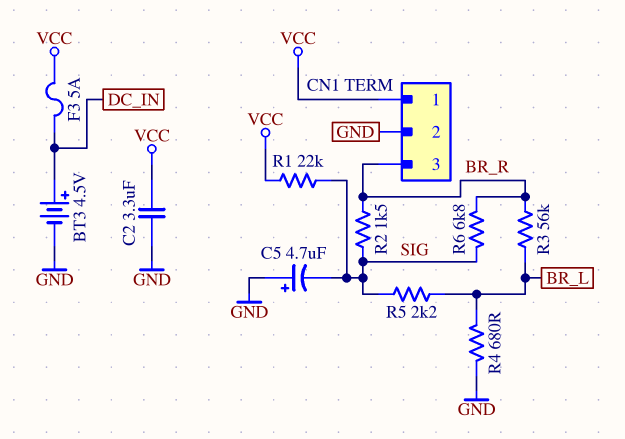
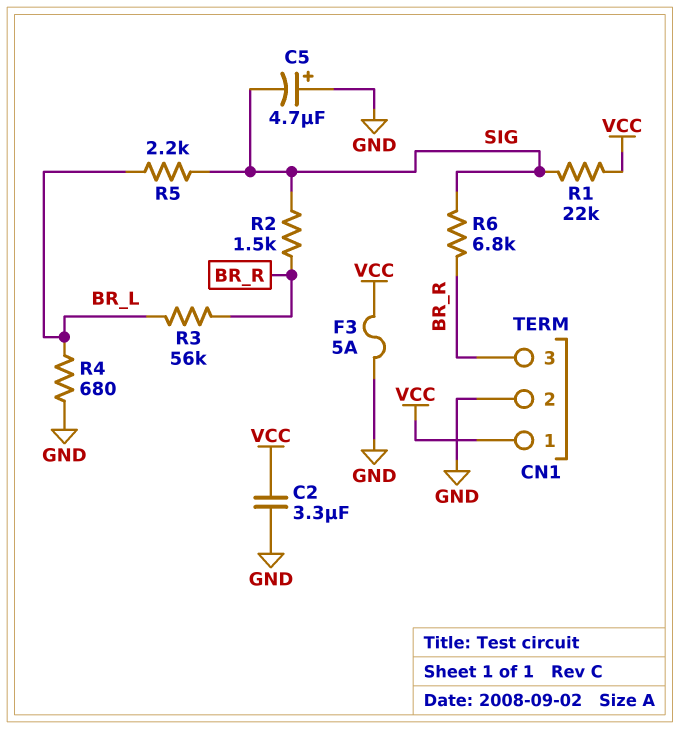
BT3: 4.5V (plus DC_IN, minus GND) -> none
F3: 5A (DC_IN, VCC) -> 5A (GND, VCC)

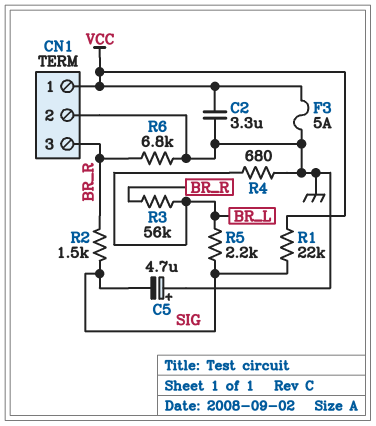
R6: 6.8k (BR_R, SIG) -> 6.8k (BR_R, GND)

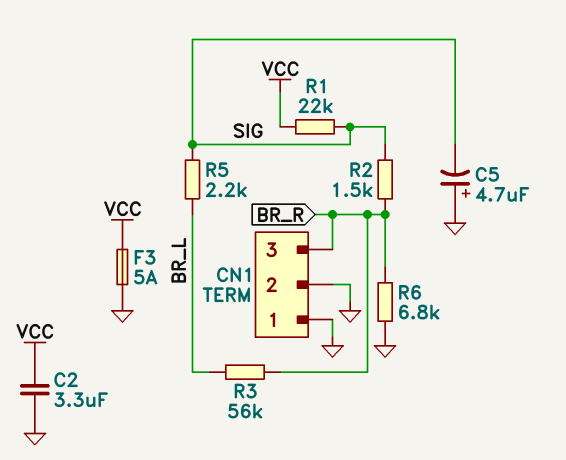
CN1 pin 1: VCC -> GND
R4: 680 (BR_L, GND) -> none

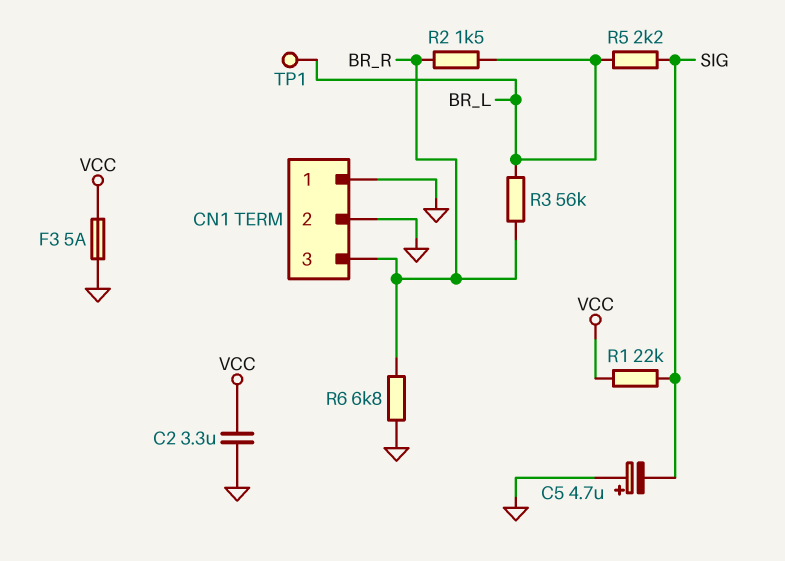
R2: 1.5k (BR_R, SIG) -> 1.5k (BR_L, BR_R)
TP1: none -> test point (BR_L)

